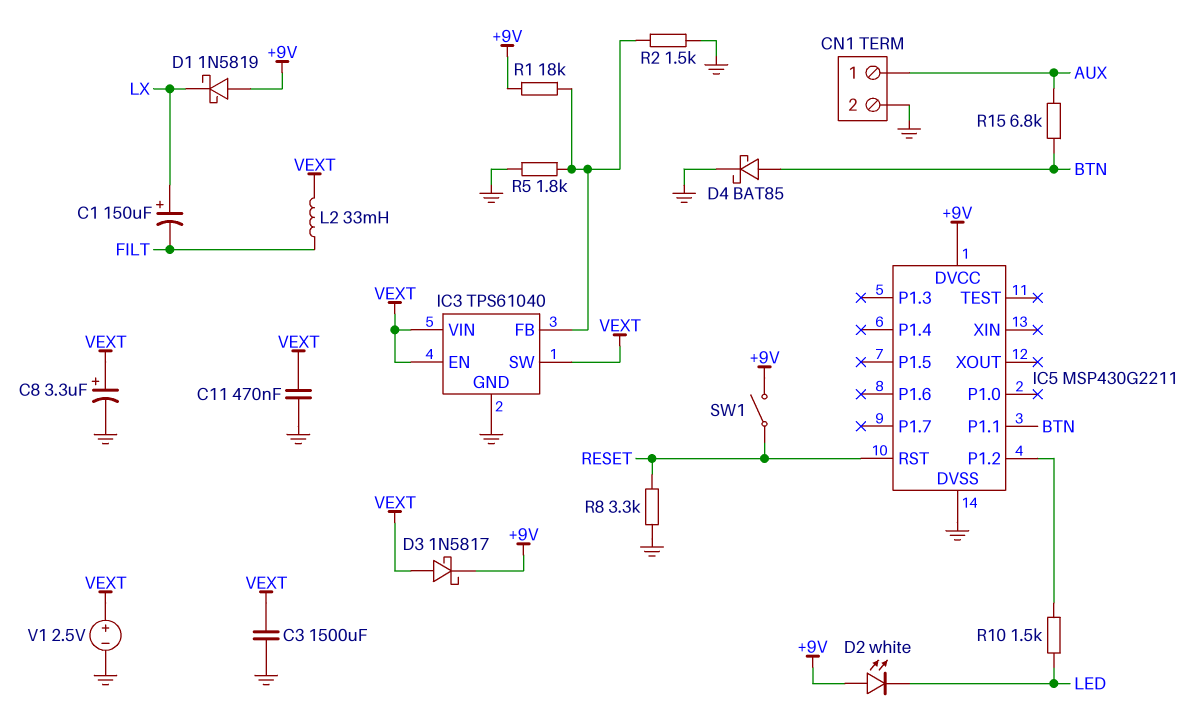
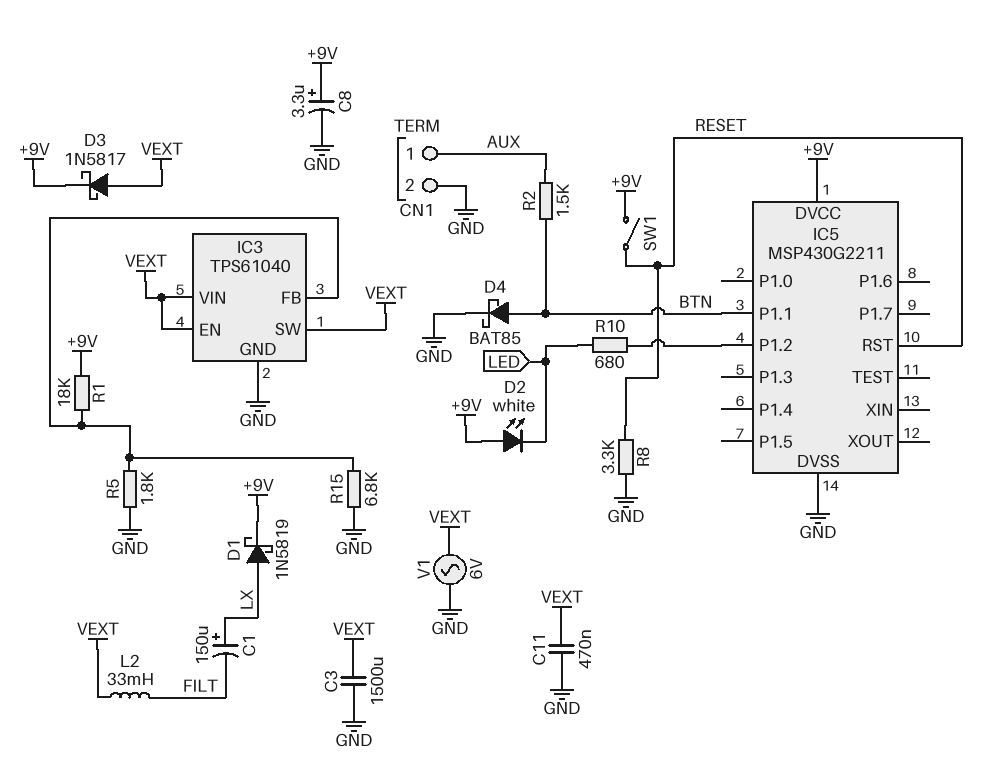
C8: 3.3uF (plus VEXT, minus GND) -> 3.3uF (plus +9V, minus GND)
D1: schottky 1N5819 (A +9V, K LX) -> schottky 1N5819 (A LX, K +9V)
R2: 1.5k (GND, IC3/FB) -> 1.5k (AUX, BTN)
R10: 1.5k (IC5/P1.2, LED) -> 680 (IC5/P1.2, LED)
R15: 6.8k (AUX, BTN) -> 6.8k (GND, IC3/FB)
V1: 2.5V (plus VEXT, minus GND) -> AC 6V (GND, VEXT)

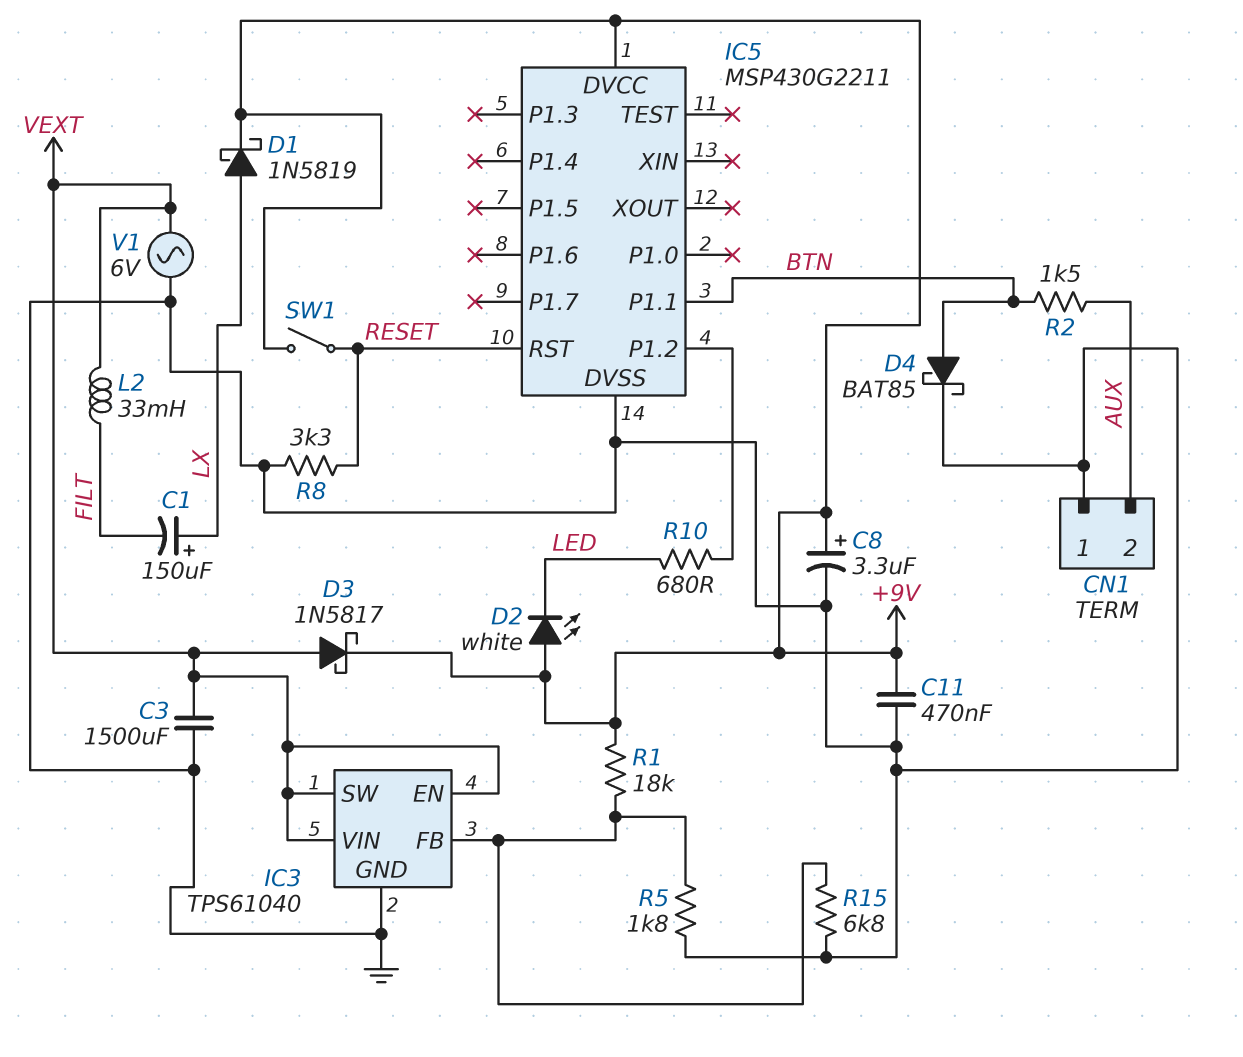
C11: 470nF (GND, VEXT) -> 470nF (+9V, GND)
CN1 pin 1: AUX -> GND
CN1 pin 2: GND -> AUX

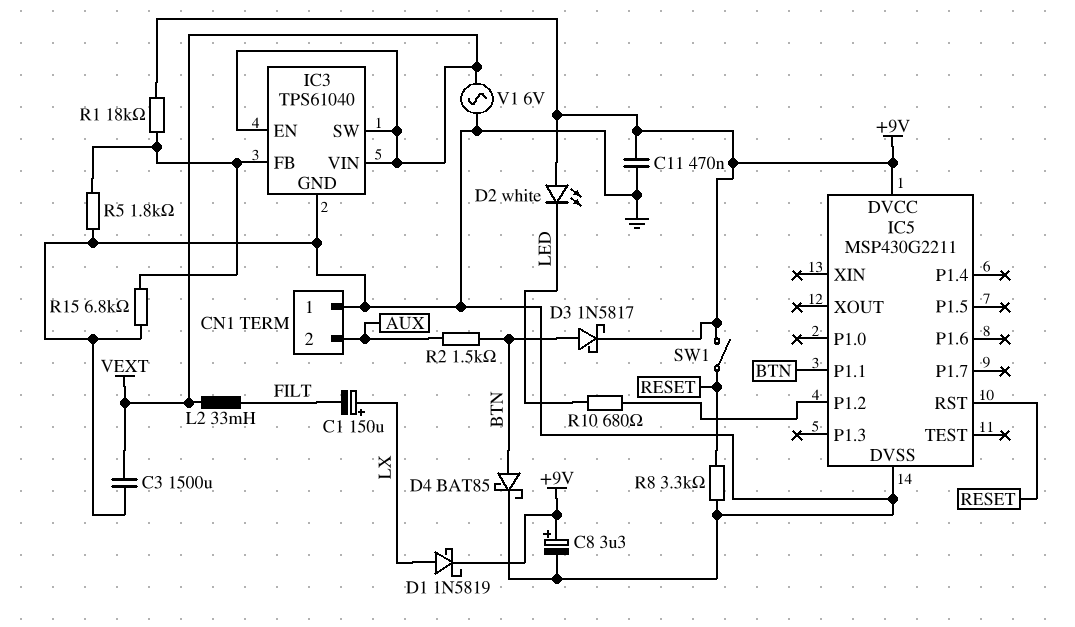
D3: schottky 1N5817 (A VEXT, K +9V) -> schottky 1N5817 (A BTN, K +9V)

